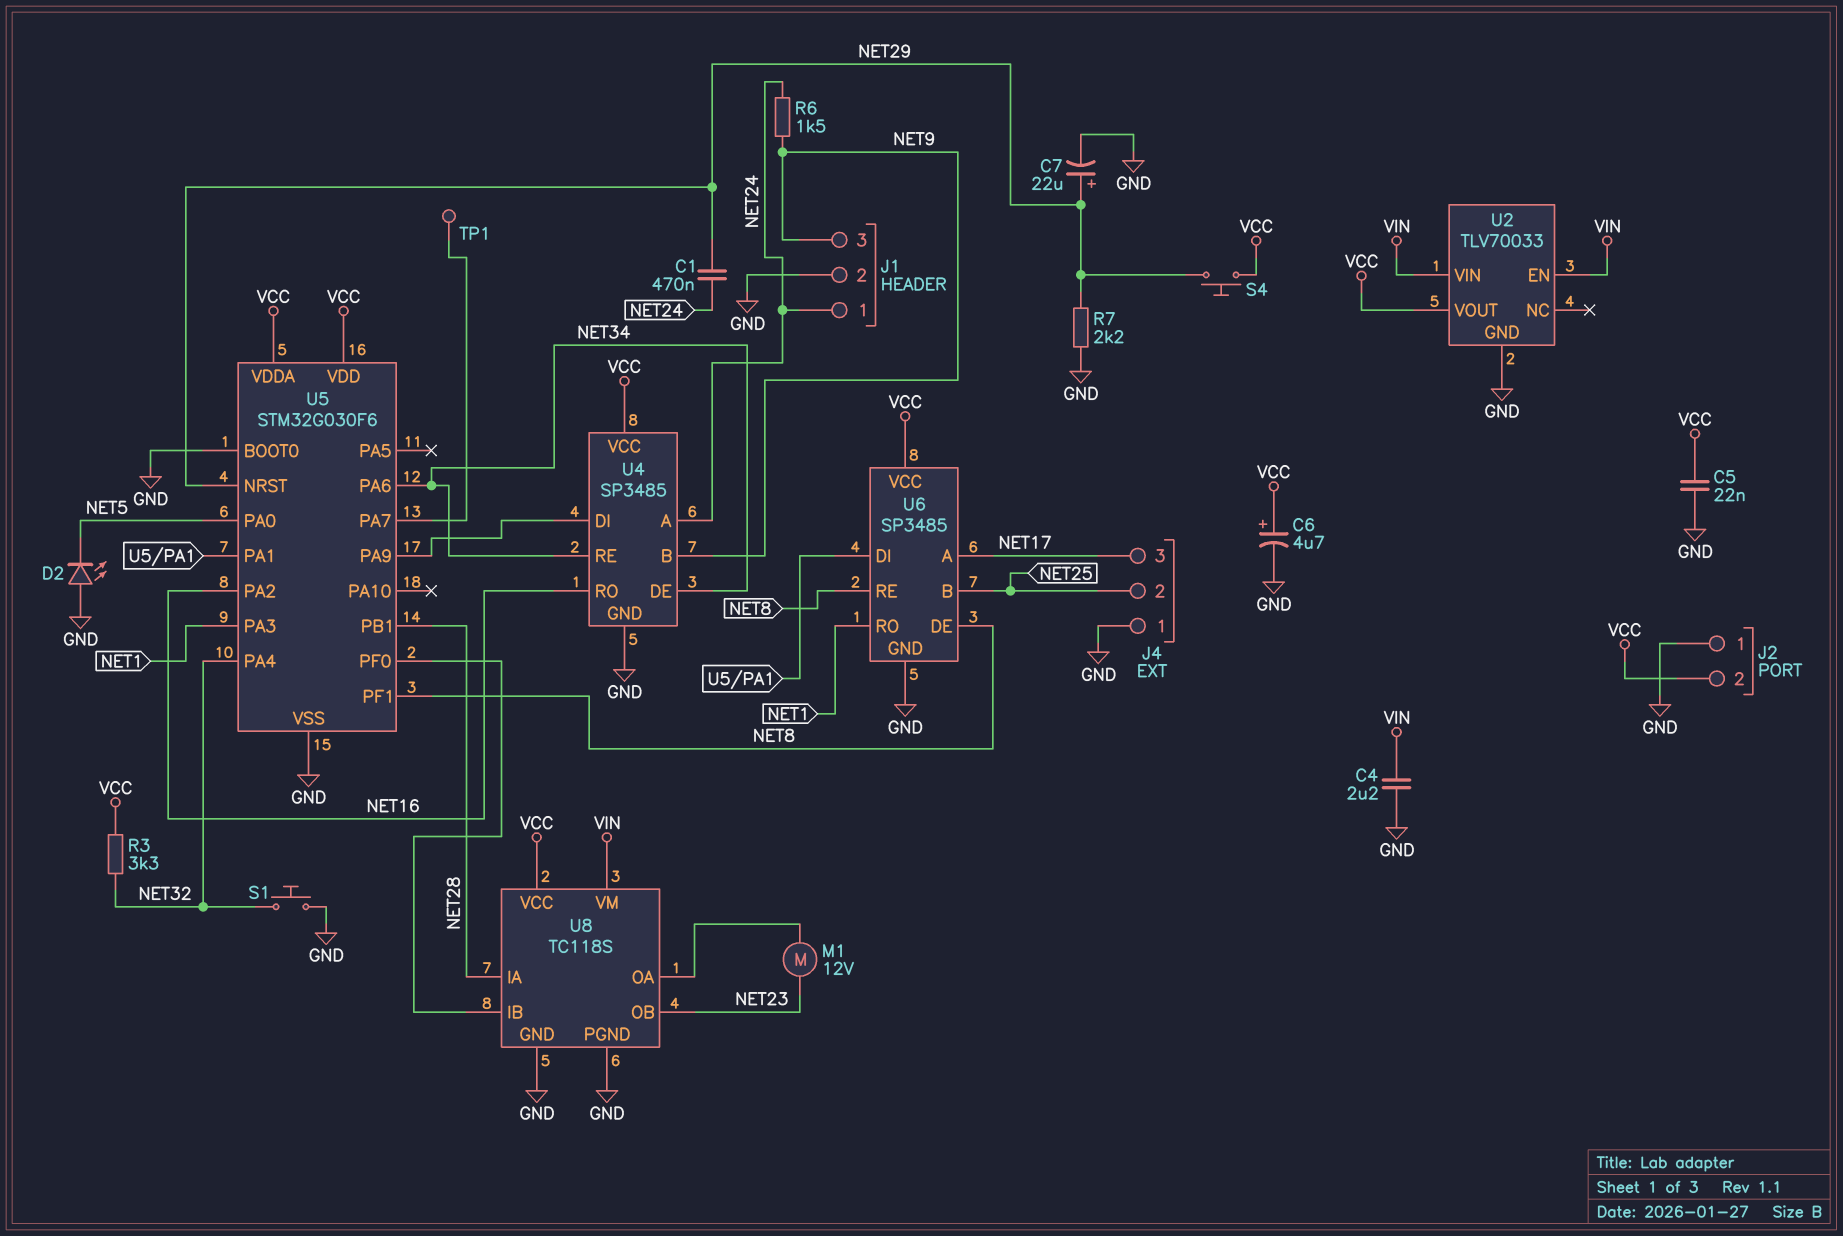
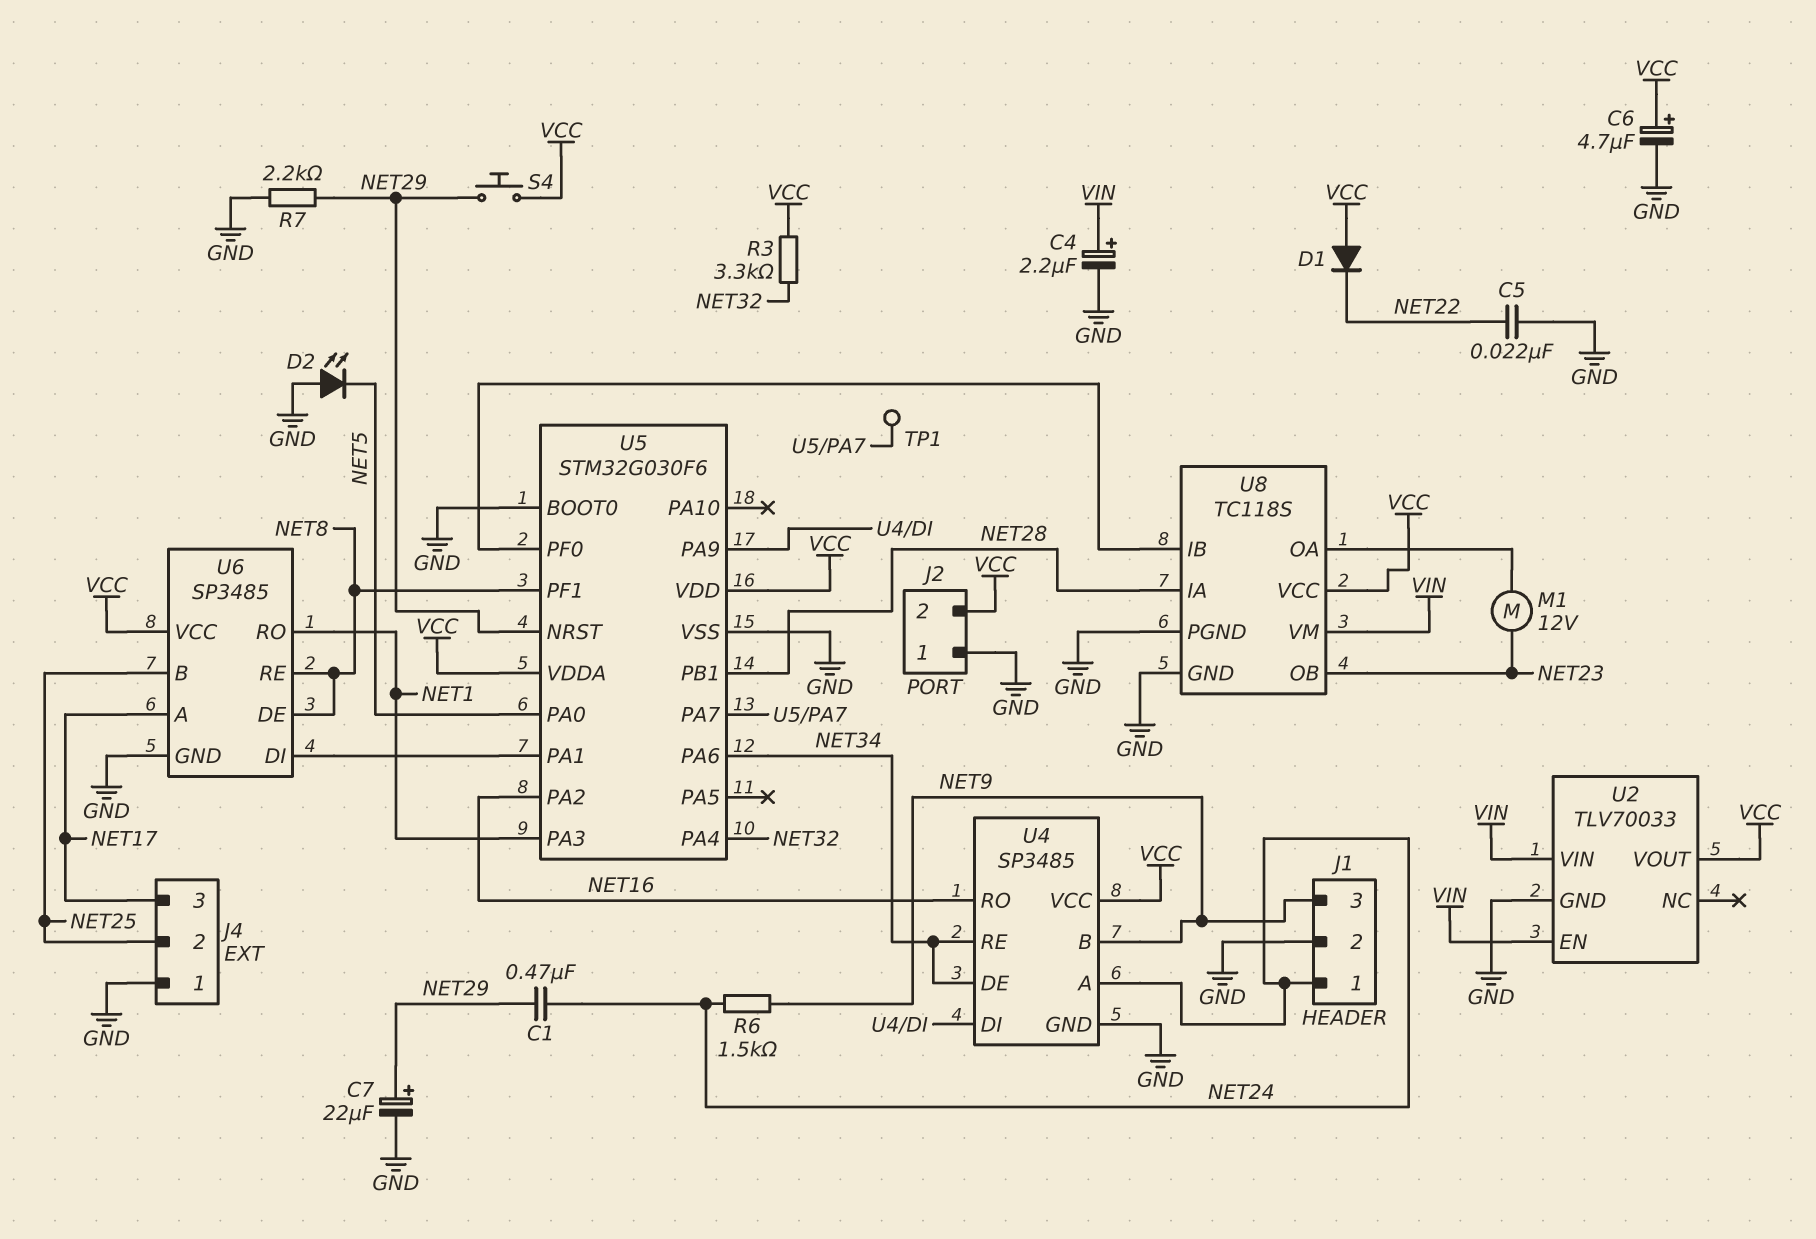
C4: 2.2uF (GND, VIN) -> 2.2uF (plus VIN, minus GND)
C5: 22nF (GND, VCC) -> 22nF (GND, NET22)
D1: none -> diode (A VCC, K NET22)
S1: button (GND, NET32) -> none

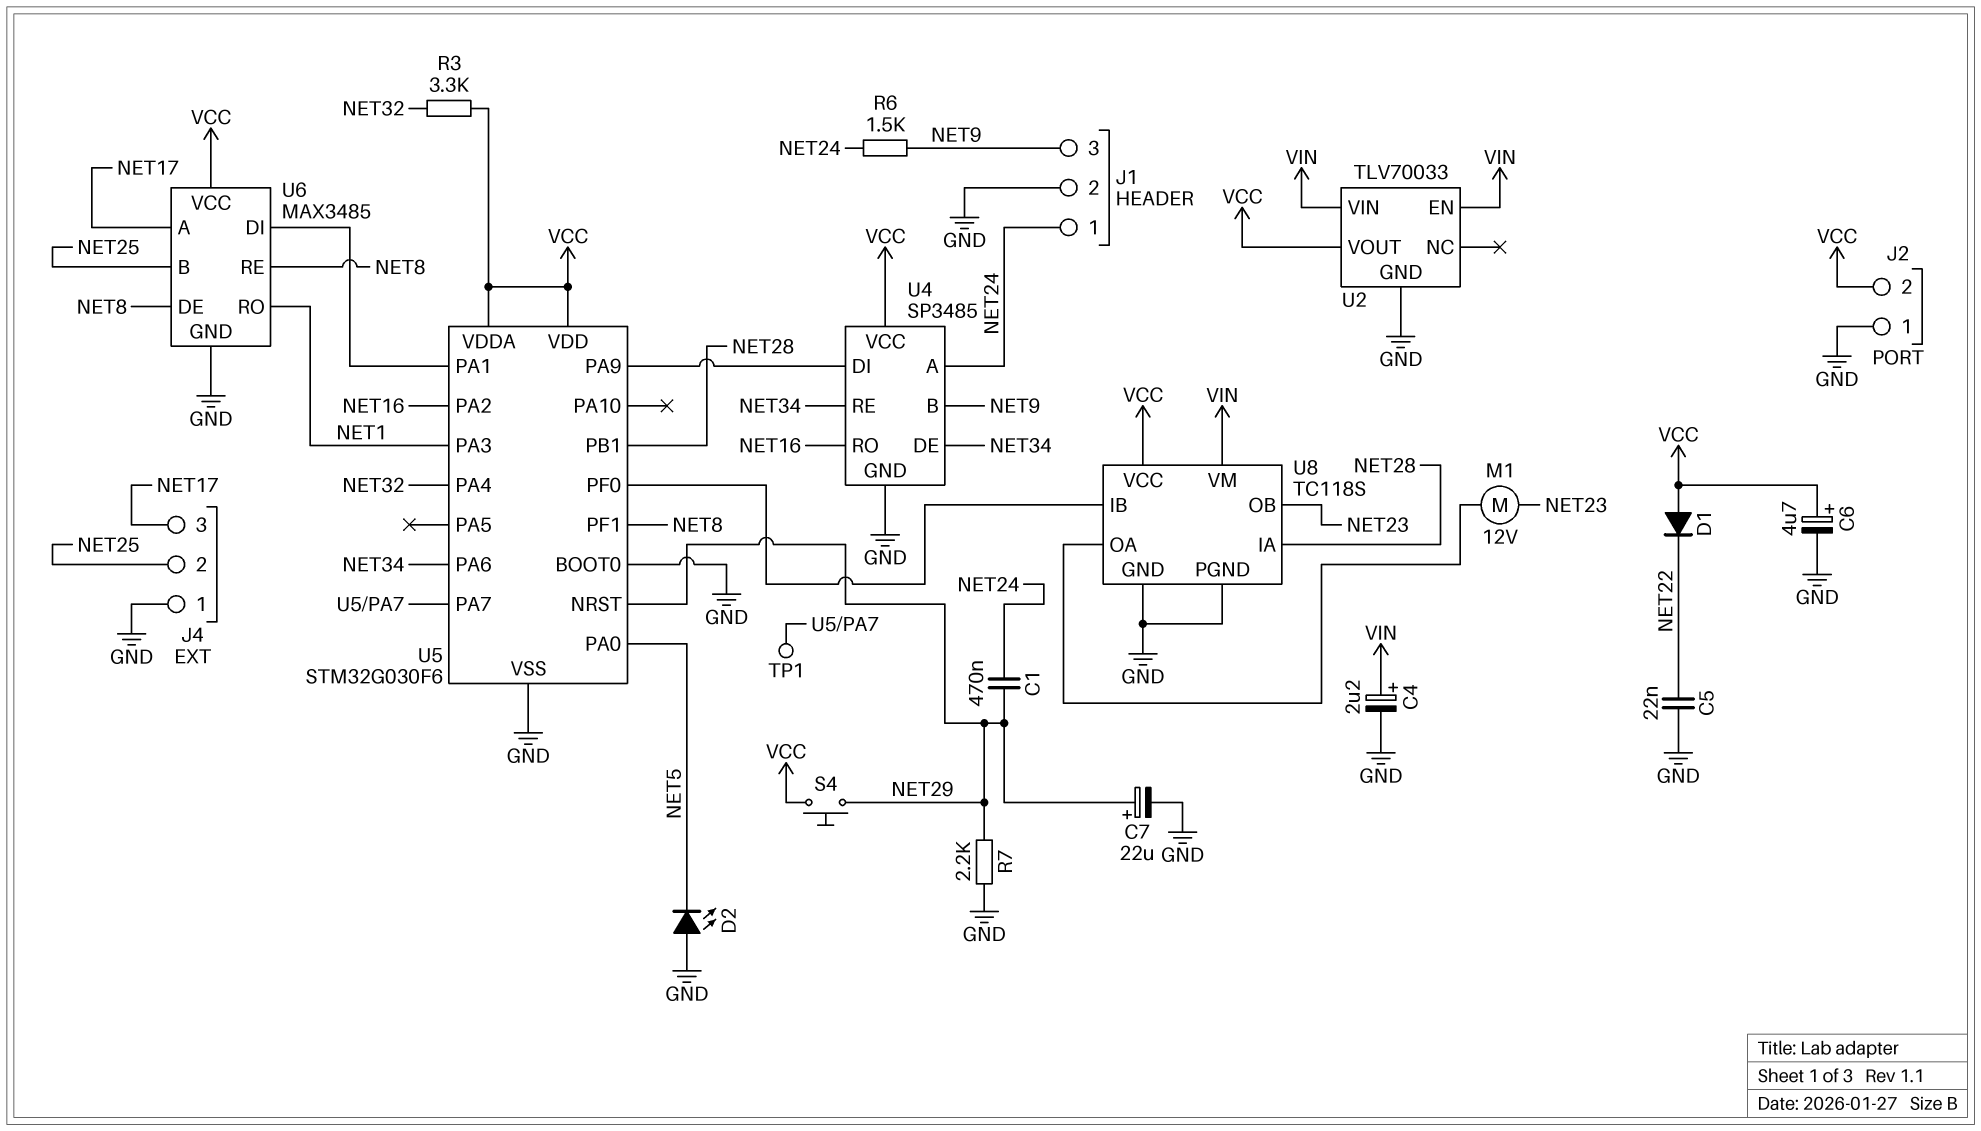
U6: SP3485 -> MAX3485

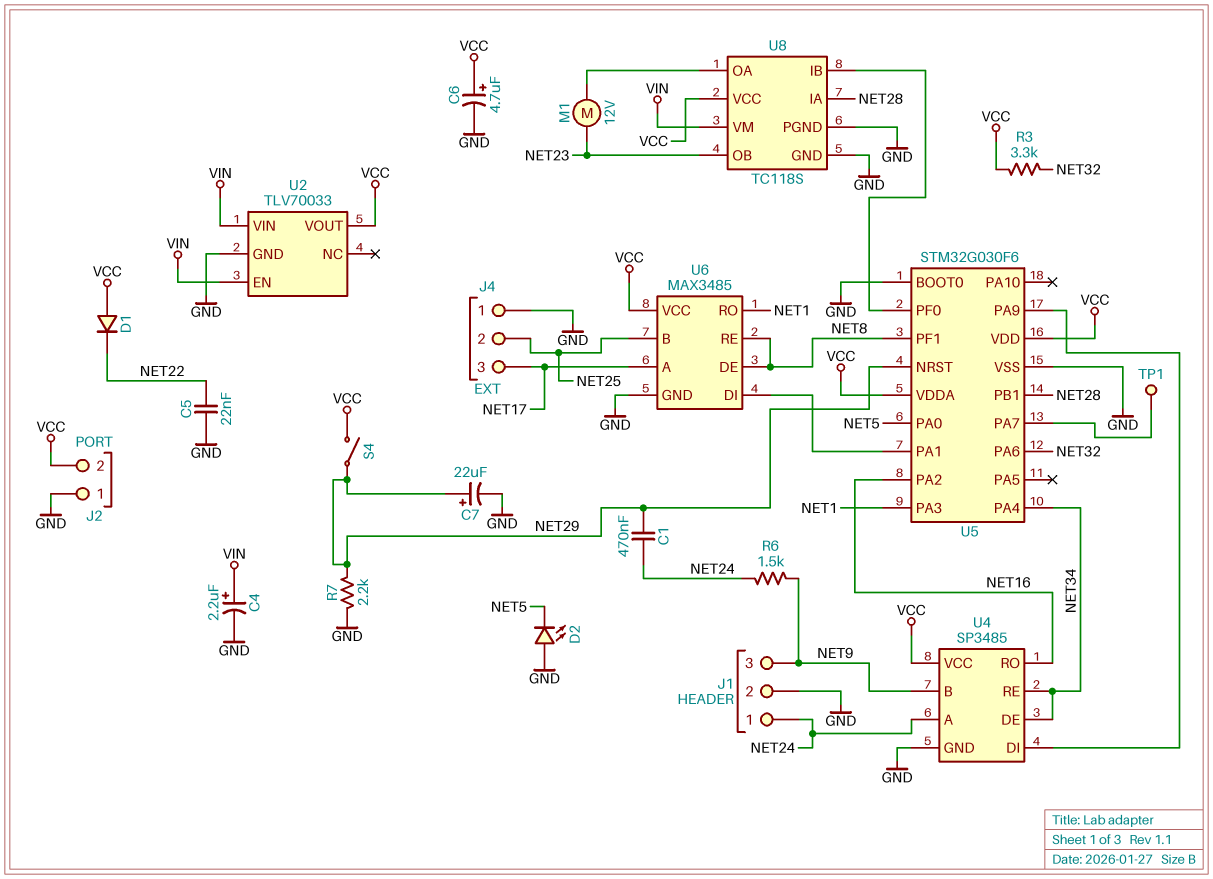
S4: button (NET29, VCC) -> switch (NET29, VCC)
U5 pin PA4: NET32 -> NET34
U5 pin PA6: NET34 -> NET32

